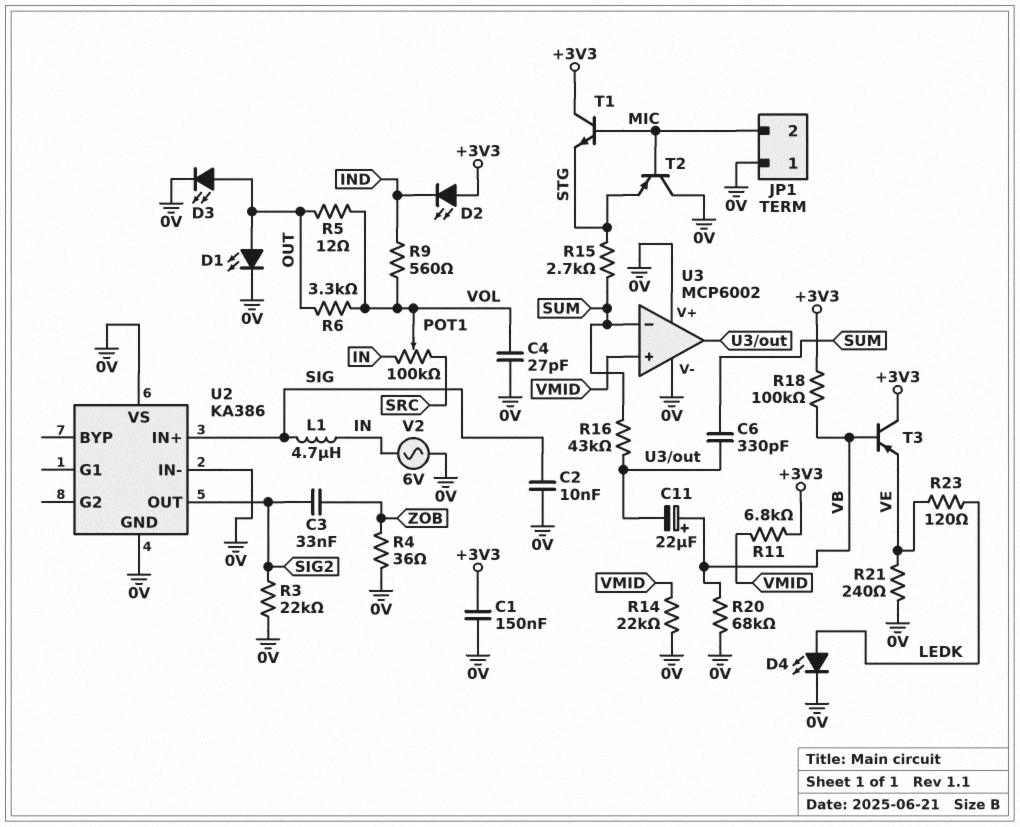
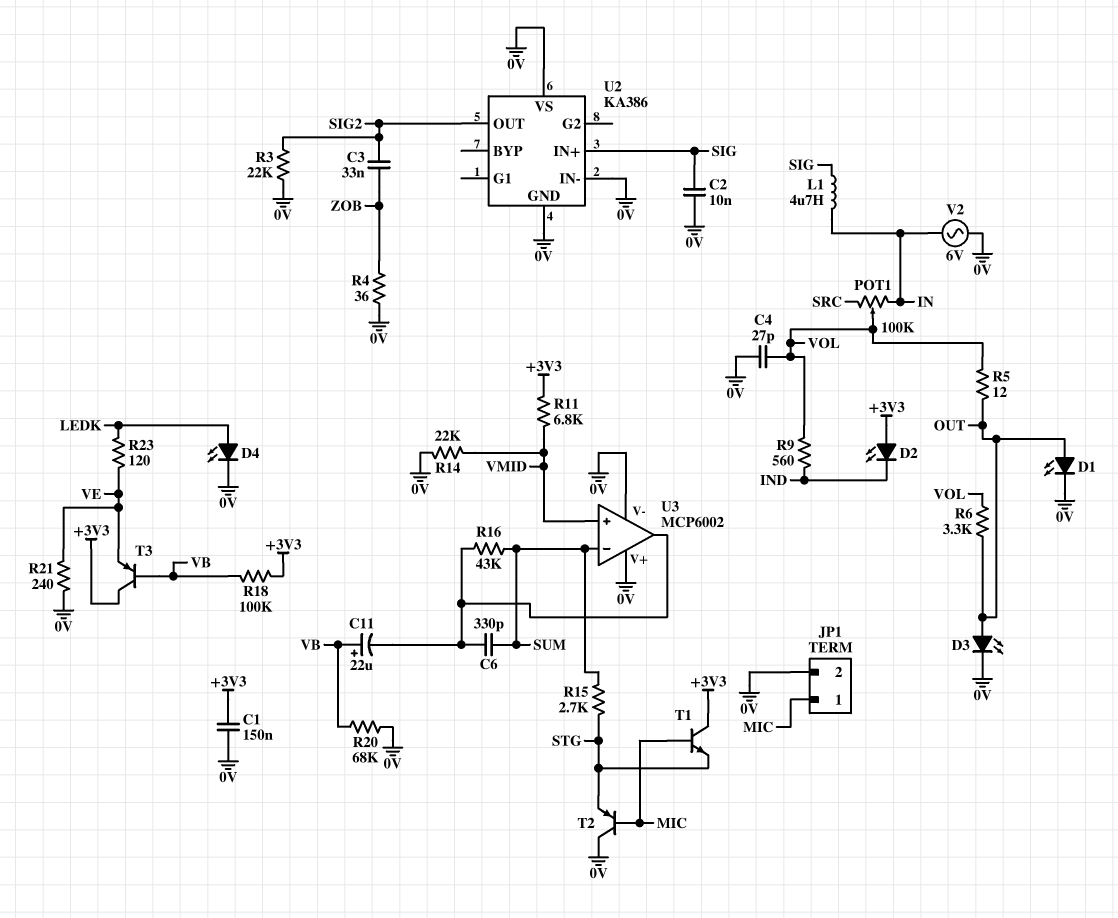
JP1 pin 1: 0V -> MIC
JP1 pin 2: MIC -> 0V

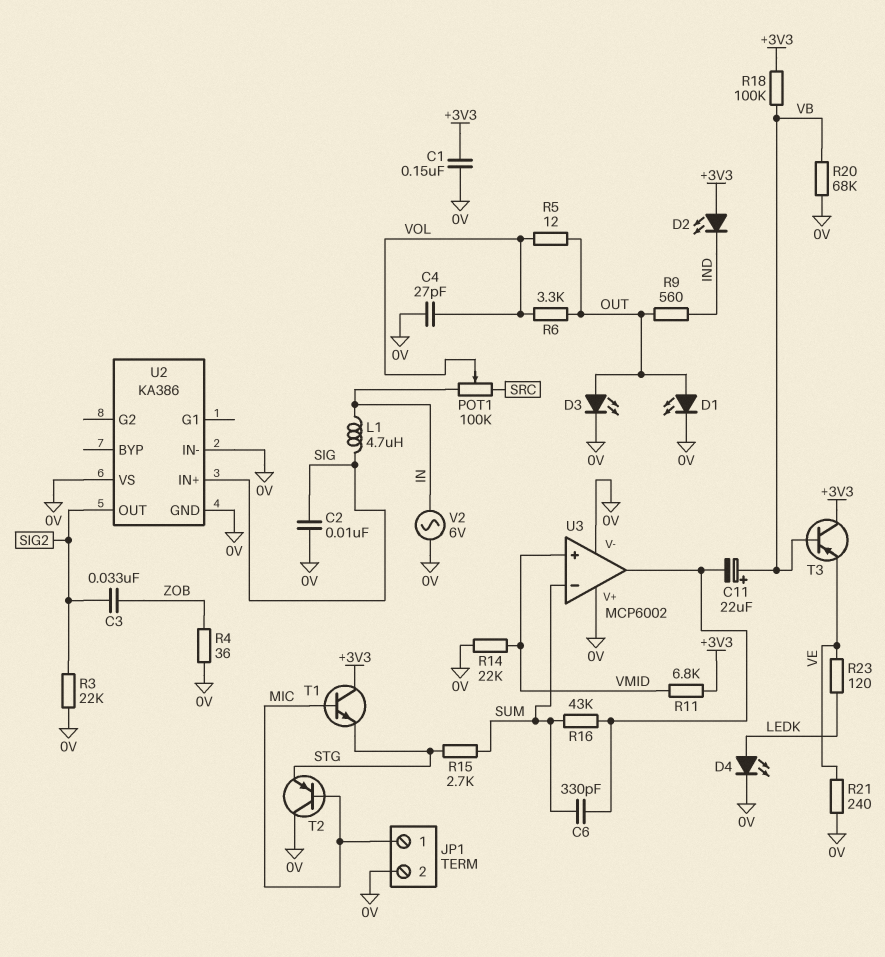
R9: 560 (IND, VOL) -> 560 (IND, OUT)

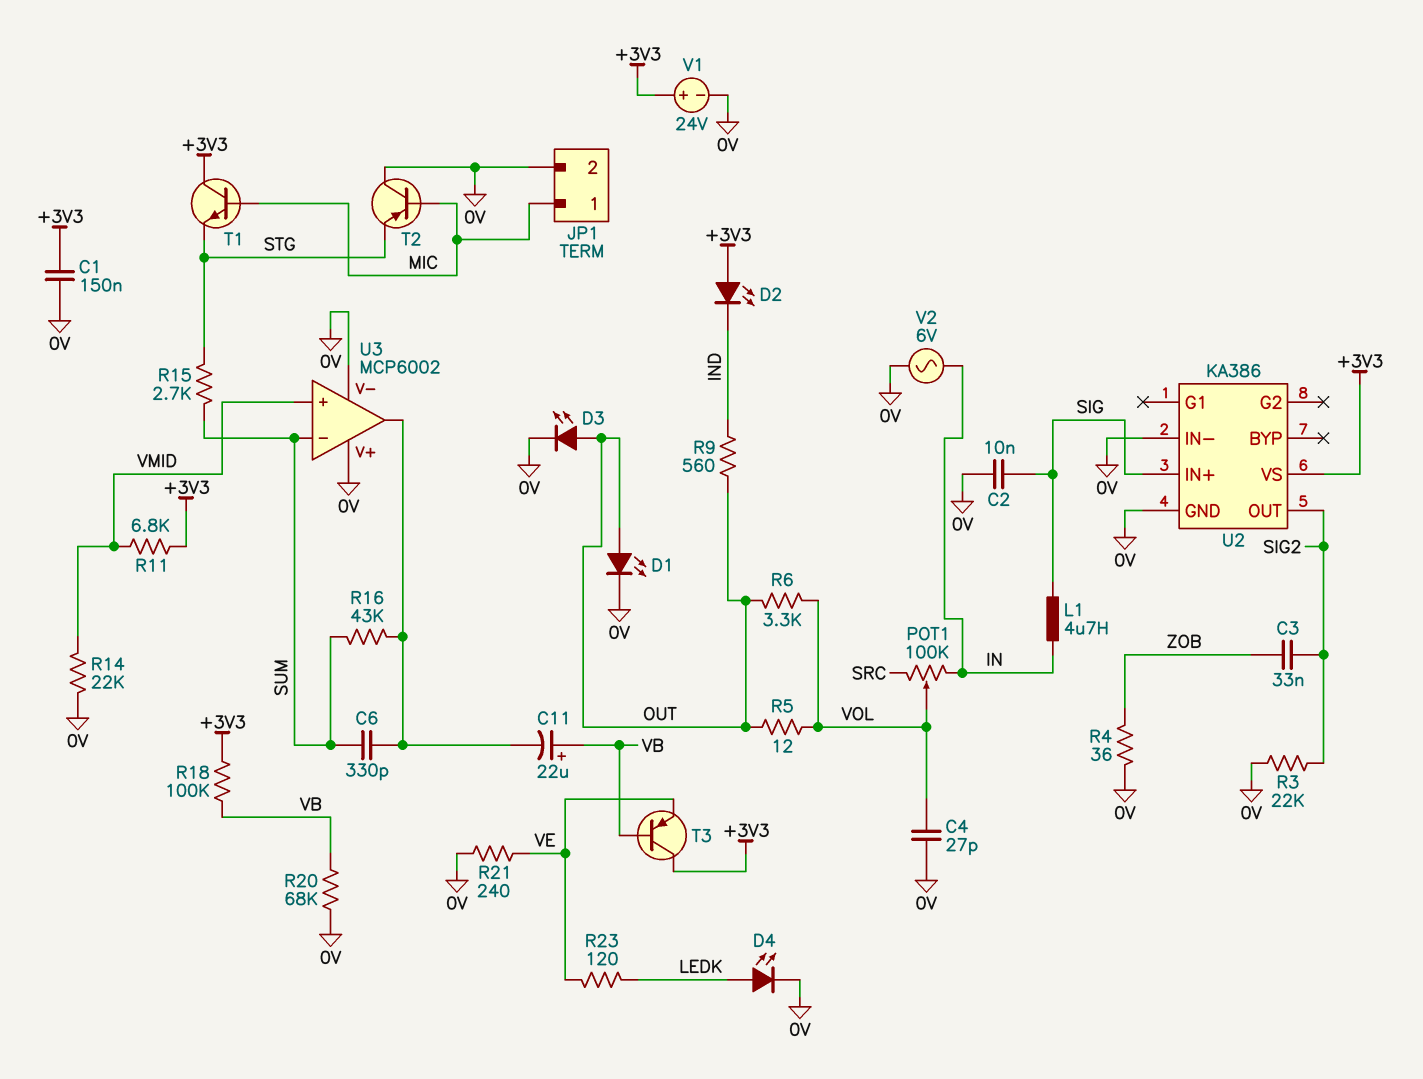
U2 pin VS: 0V -> +3V3
V1: none -> 24V (plus +3V3, minus 0V)

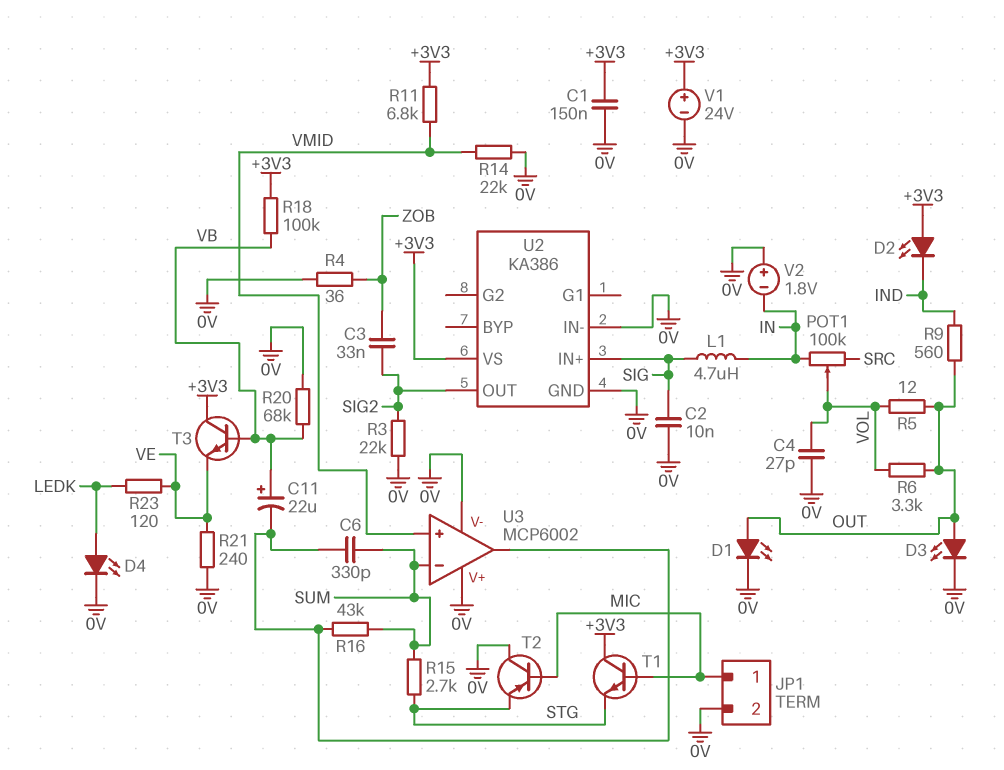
T3: PNP (B VB, C +3V3, E VE) -> NPN (B VB, C +3V3, E VE)
V2: AC 6V (0V, IN) -> 1.8V (plus 0V, minus IN)

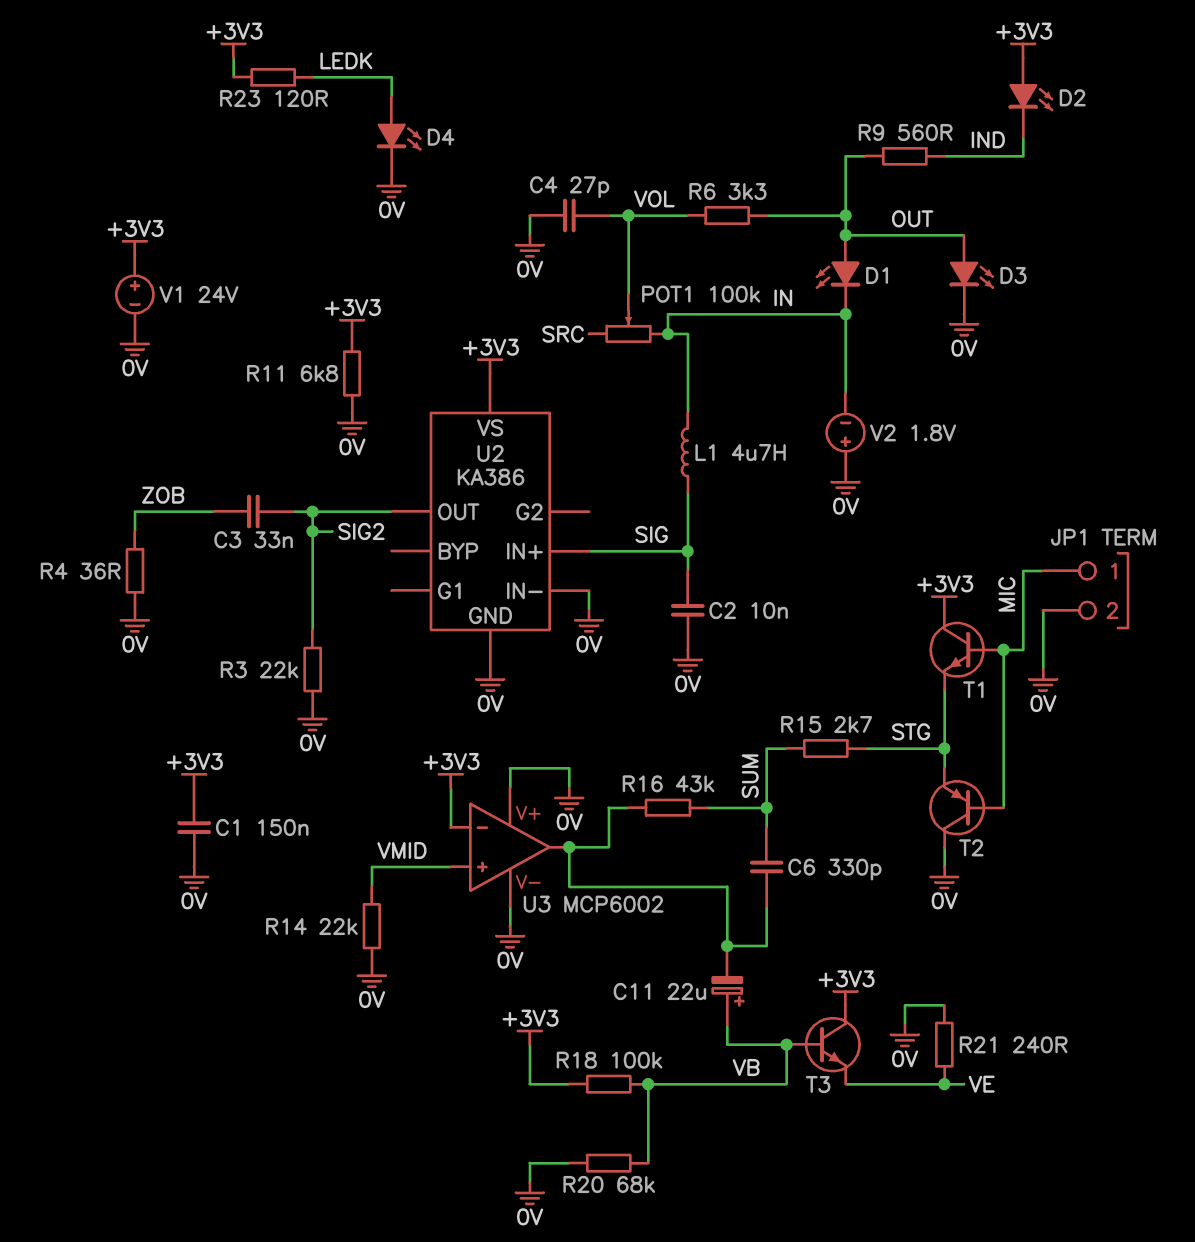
D1: LED (A OUT, K 0V) -> LED (A OUT, K IN)
R5: 12 (OUT, VOL) -> none
R11: 6.8k (+3V3, VMID) -> 6.8k (+3V3, 0V)
R23: 120 (LEDK, VE) -> 120 (+3V3, LEDK)
U3 pin in-: SUM -> +3V3

